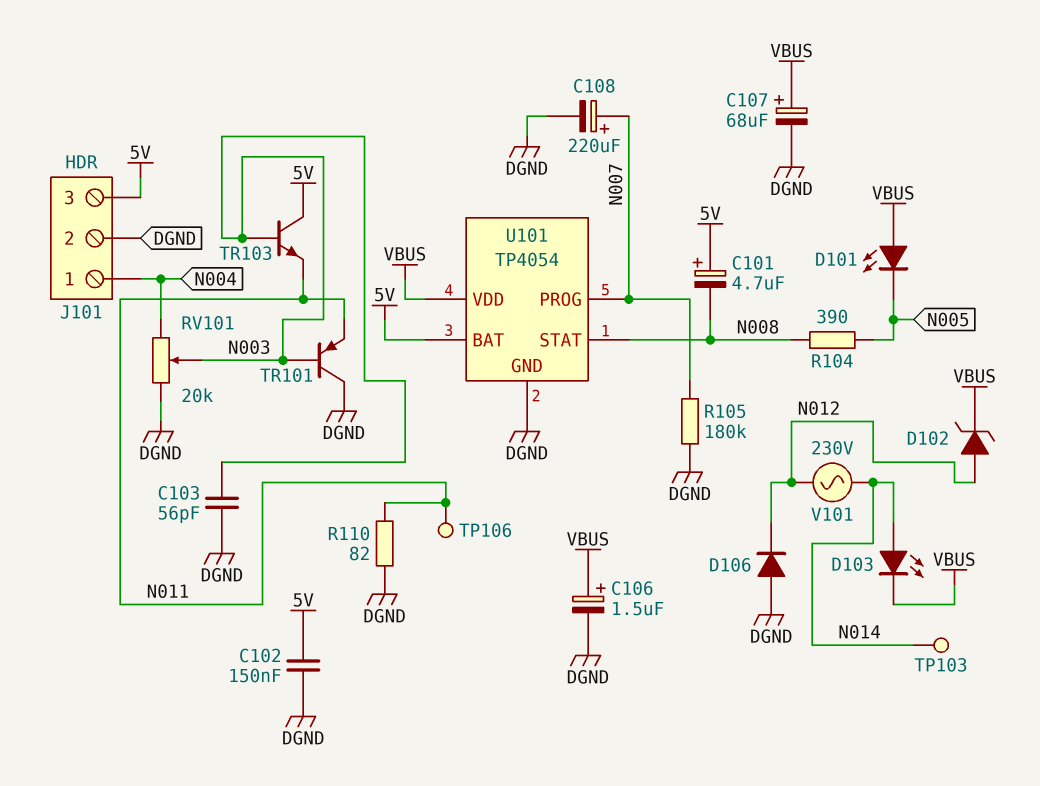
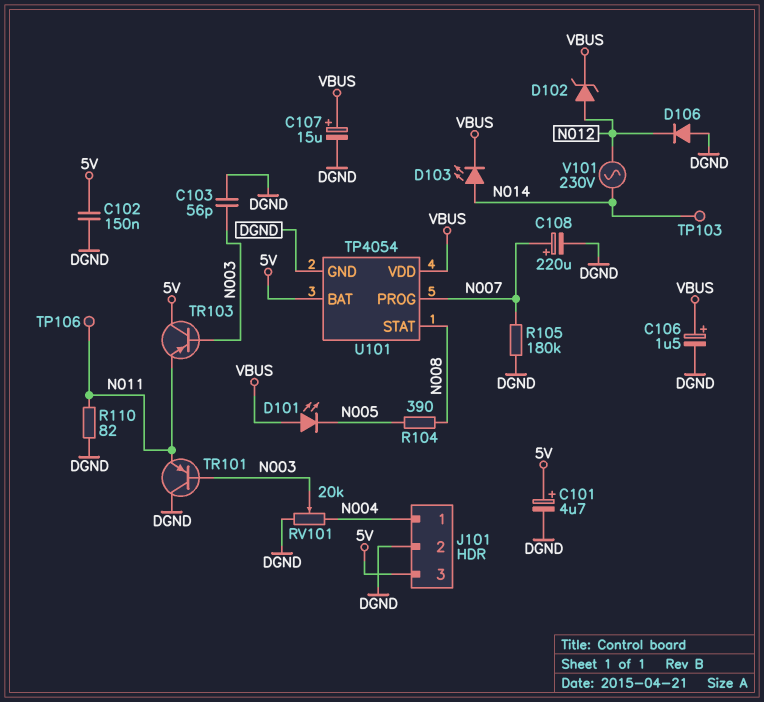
C101: 4.7uF (plus 5V, minus N008) -> 4.7uF (plus 5V, minus DGND)
C107: 68uF (plus VBUS, minus DGND) -> 15uF (plus VBUS, minus DGND)
TR103: NPN (B N003, C 5V, E N011) -> PNP (B N003, C 5V, E N011)

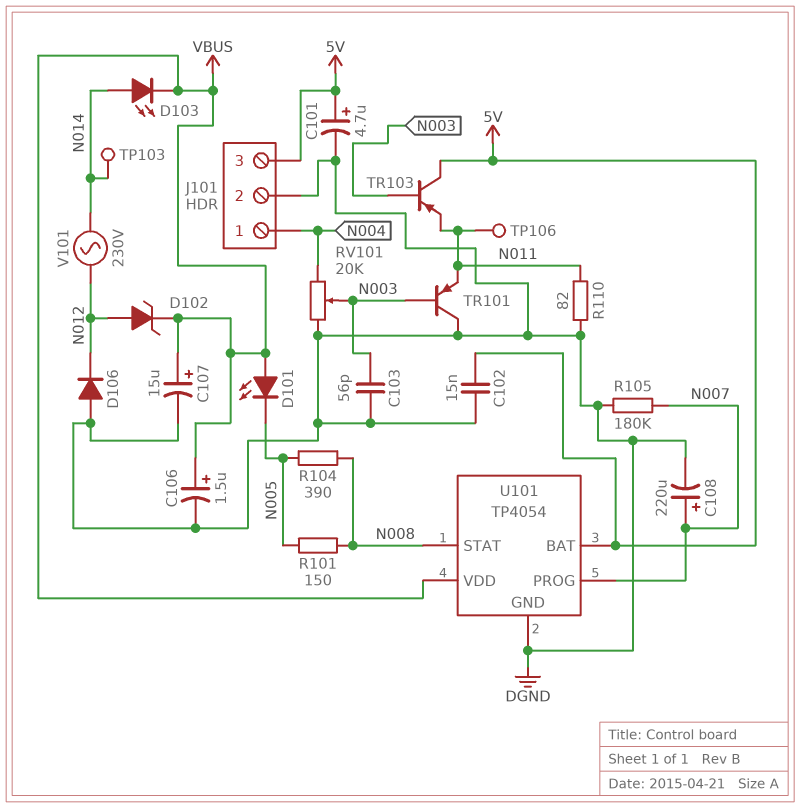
C102: 150nF (5V, DGND) -> 15nF (5V, DGND)
R101: none -> 150 (N005, N008)

